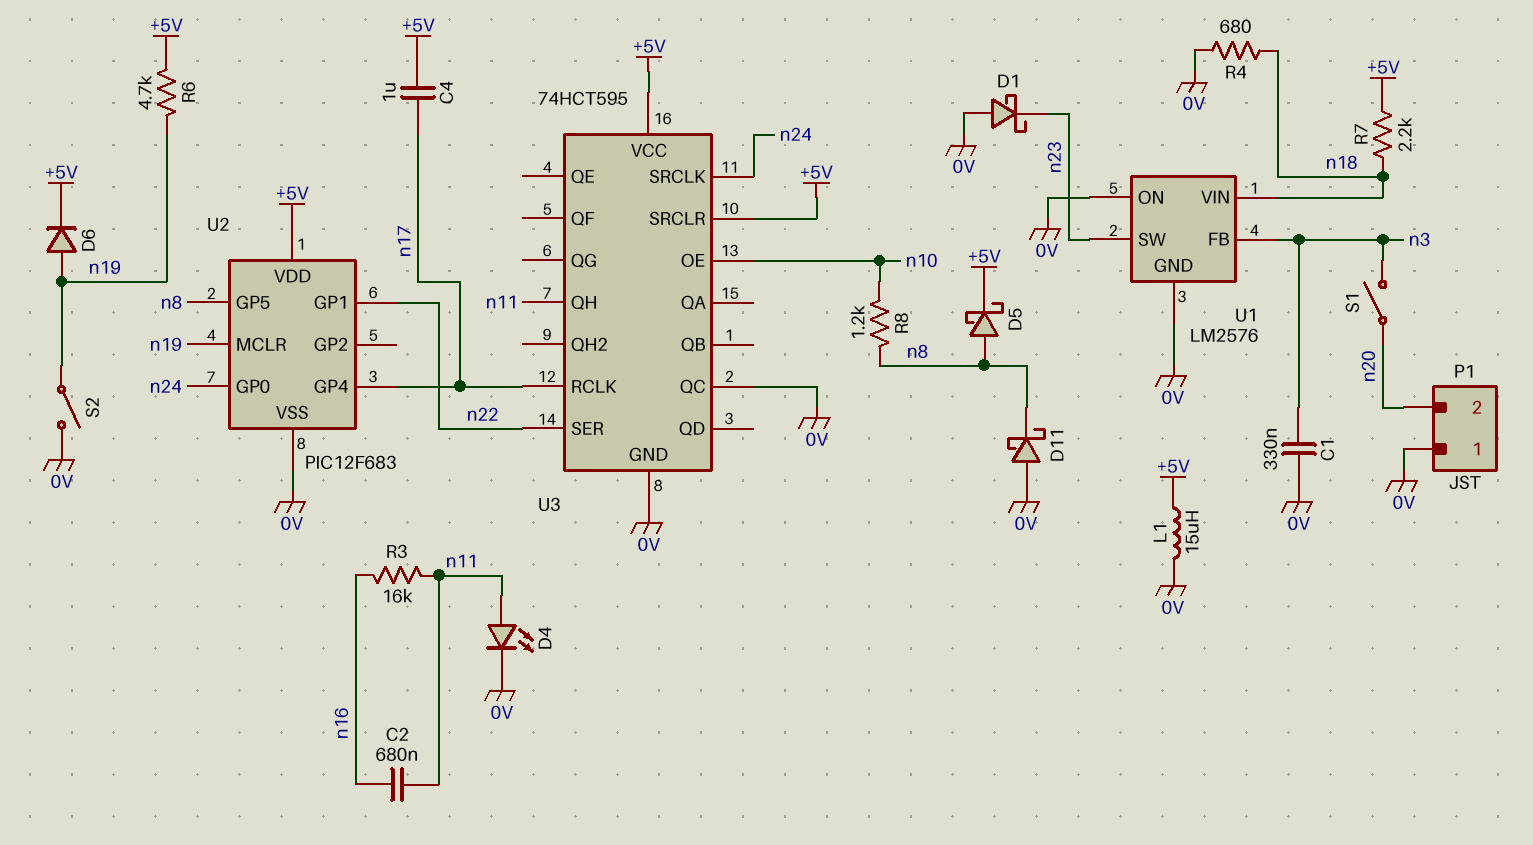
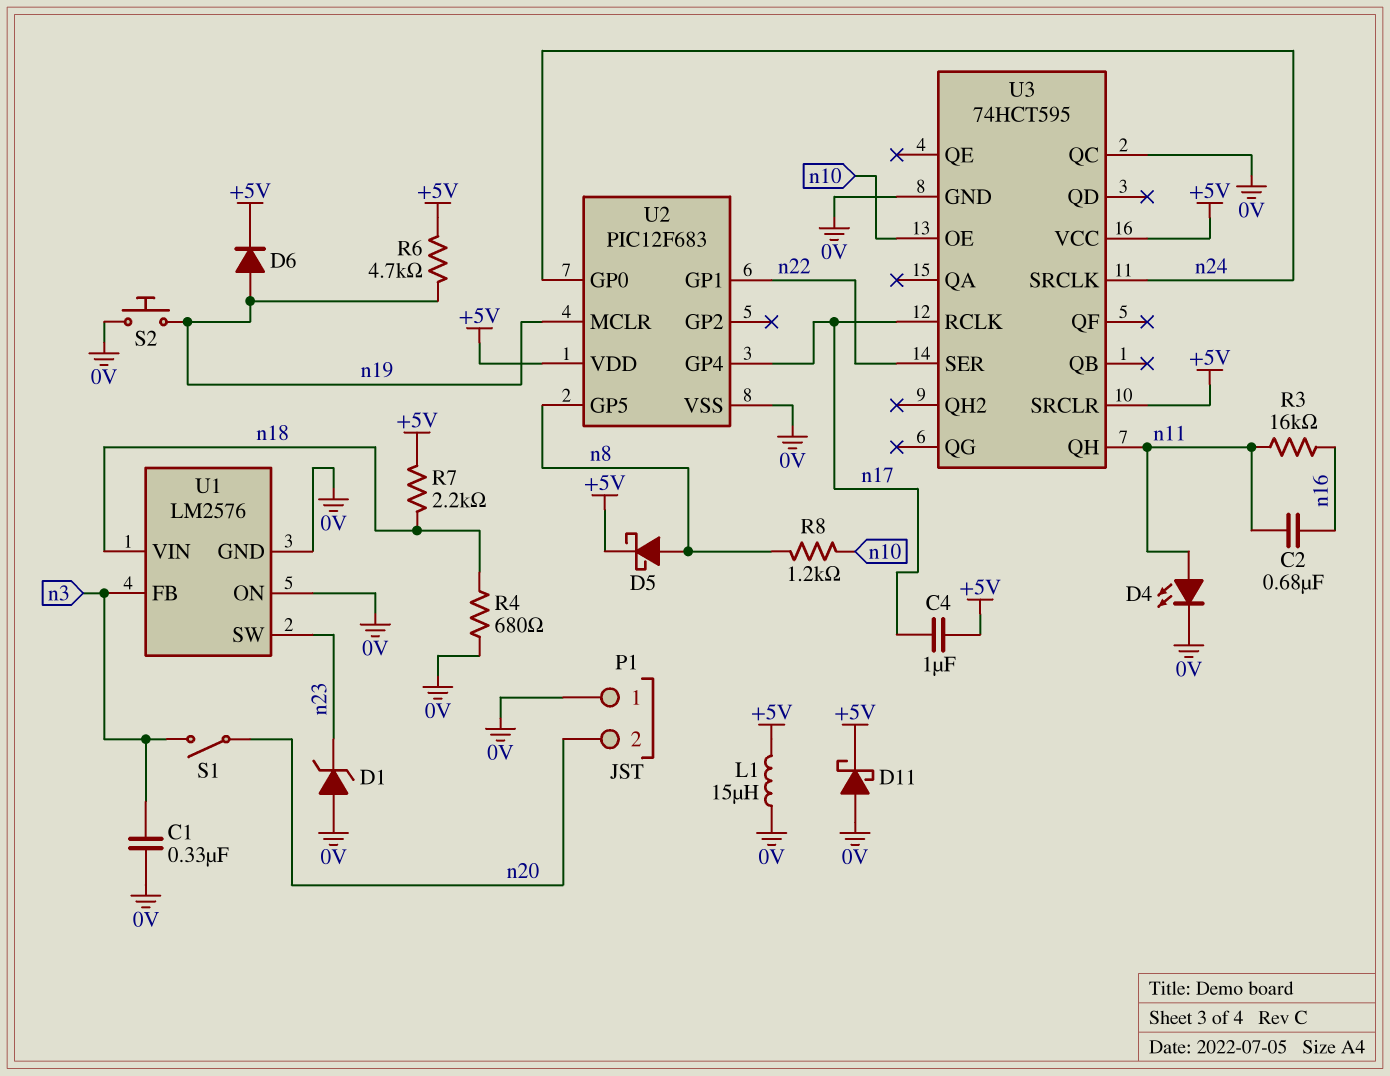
D1: schottky (A 0V, K n23) -> zener (A 0V, K n23)
D11: schottky (A 0V, K n8) -> schottky (A 0V, K +5V)
S2: switch (0V, n19) -> button (0V, n19)

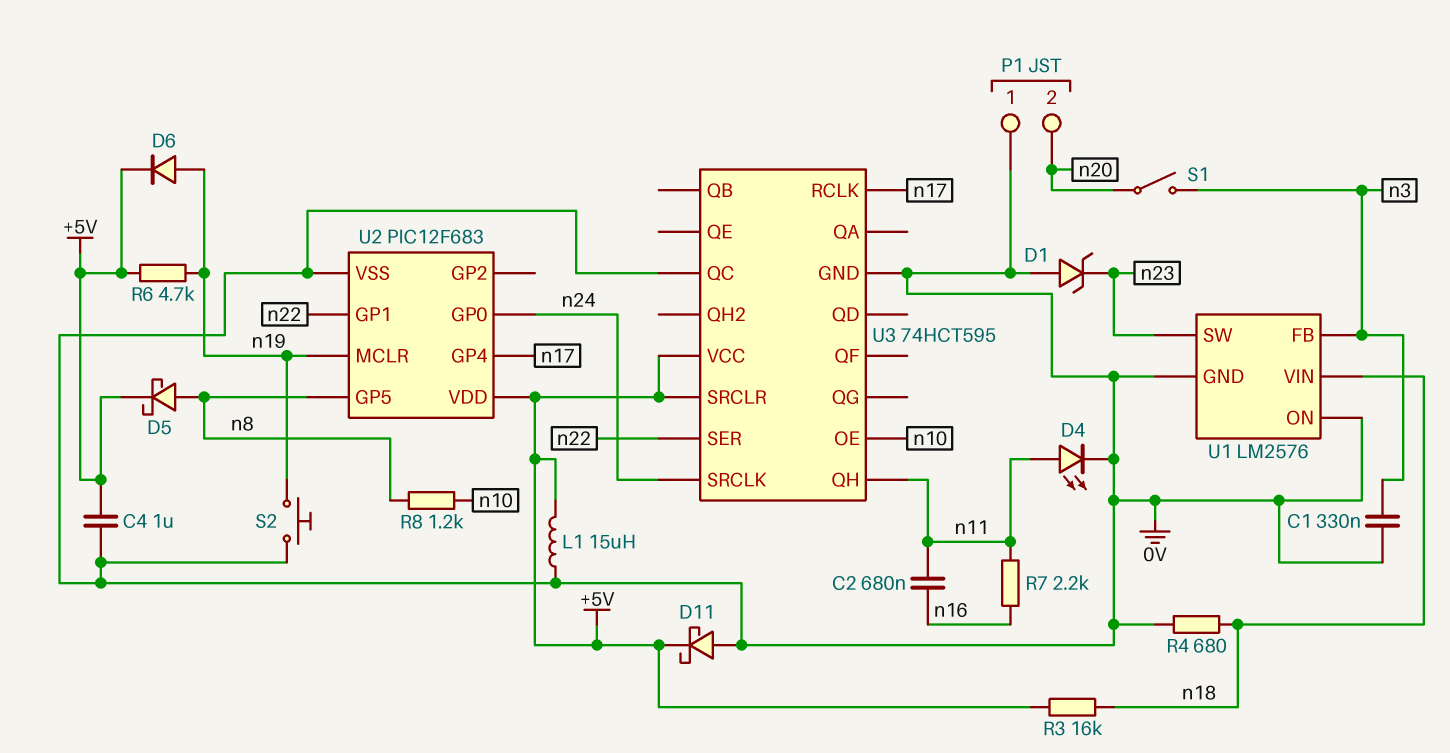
C4: 1uF (+5V, n17) -> 1uF (+5V, 0V)
R3: 16k (n11, n16) -> 16k (+5V, n18)
R7: 2.2k (+5V, n18) -> 2.2k (n11, n16)

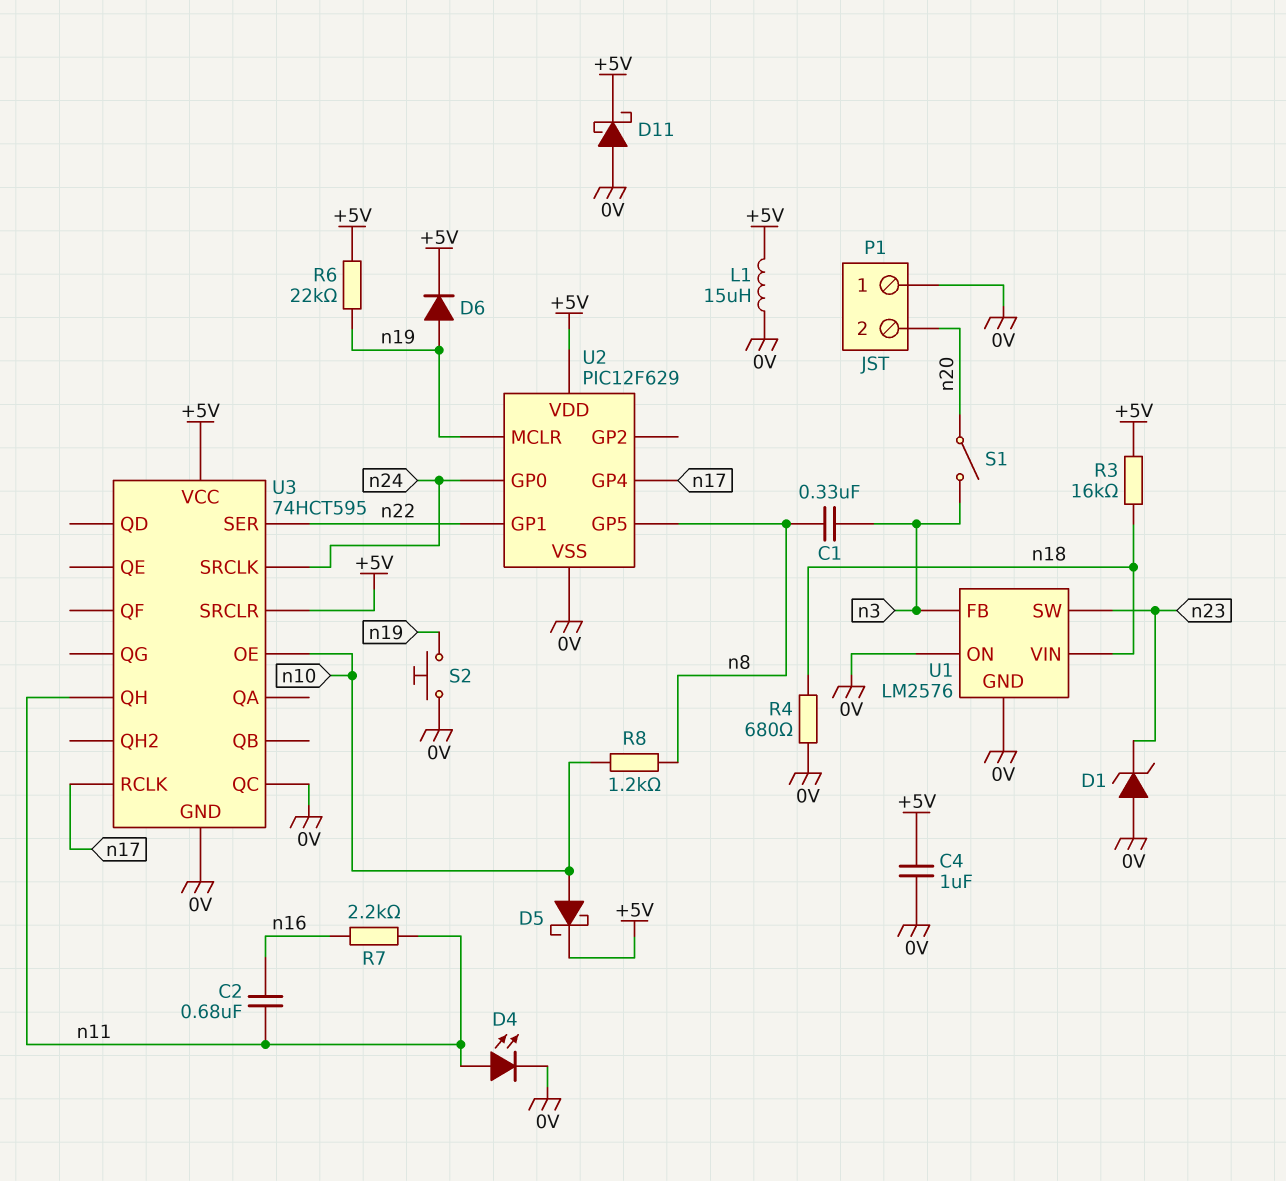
C1: 330nF (0V, n3) -> 330nF (n3, n8)
D5: schottky (A n8, K +5V) -> schottky (A n10, K +5V)
R6: 4.7k (+5V, n19) -> 22k (+5V, n19)
U2: PIC12F683 -> PIC12F629

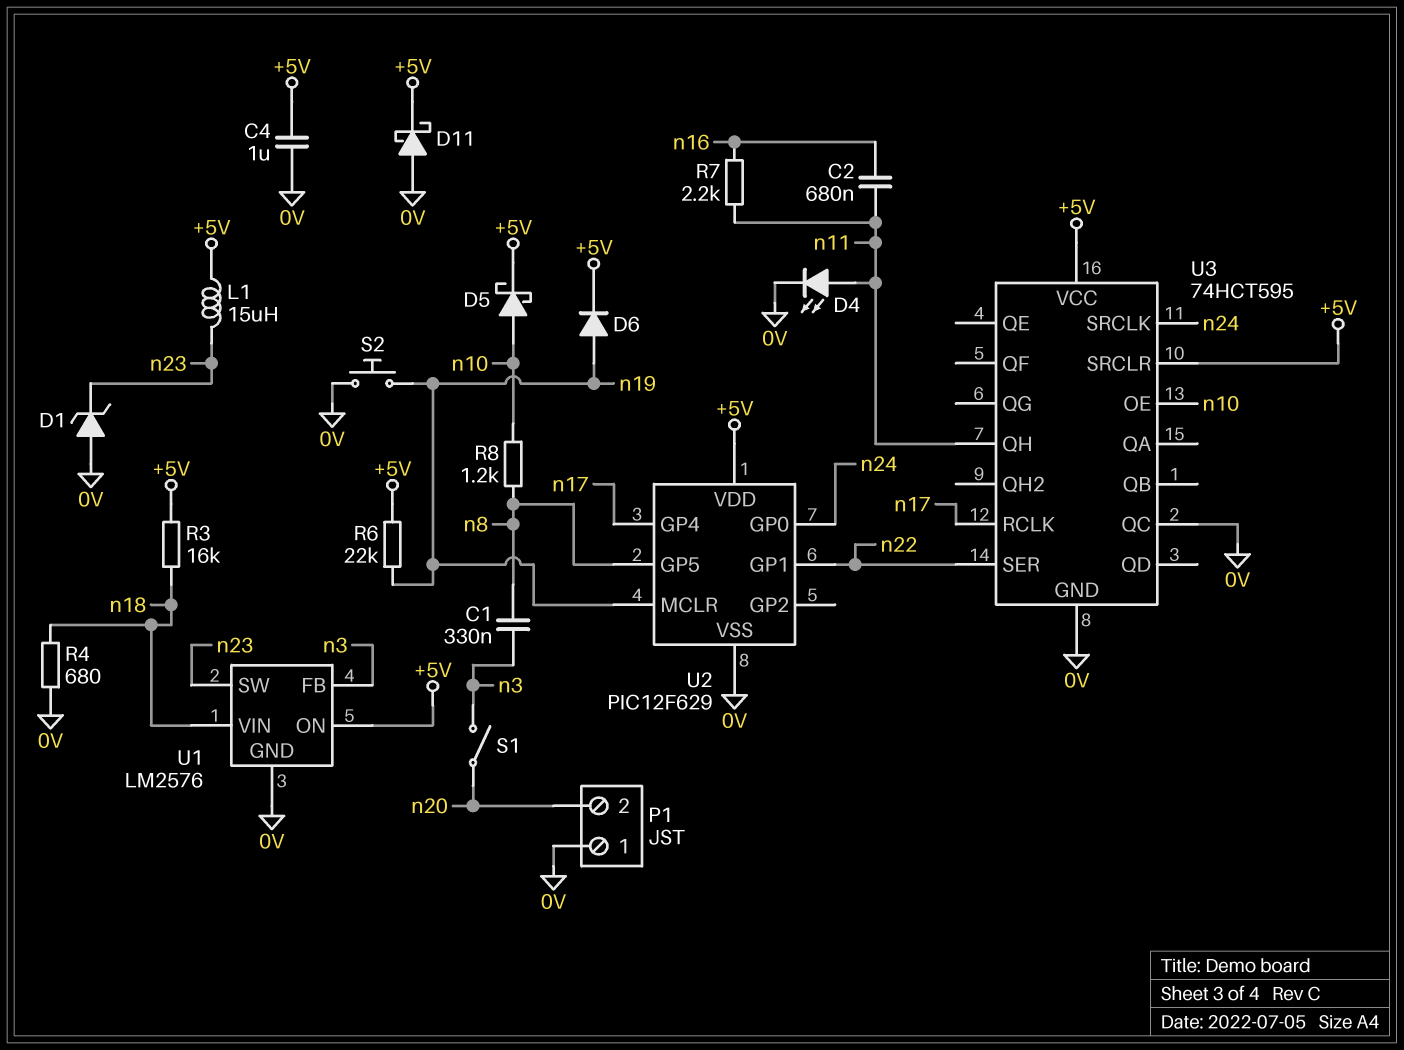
L1: 15uH (+5V, 0V) -> 15uH (+5V, n23)
U1 pin ON: 0V -> +5V

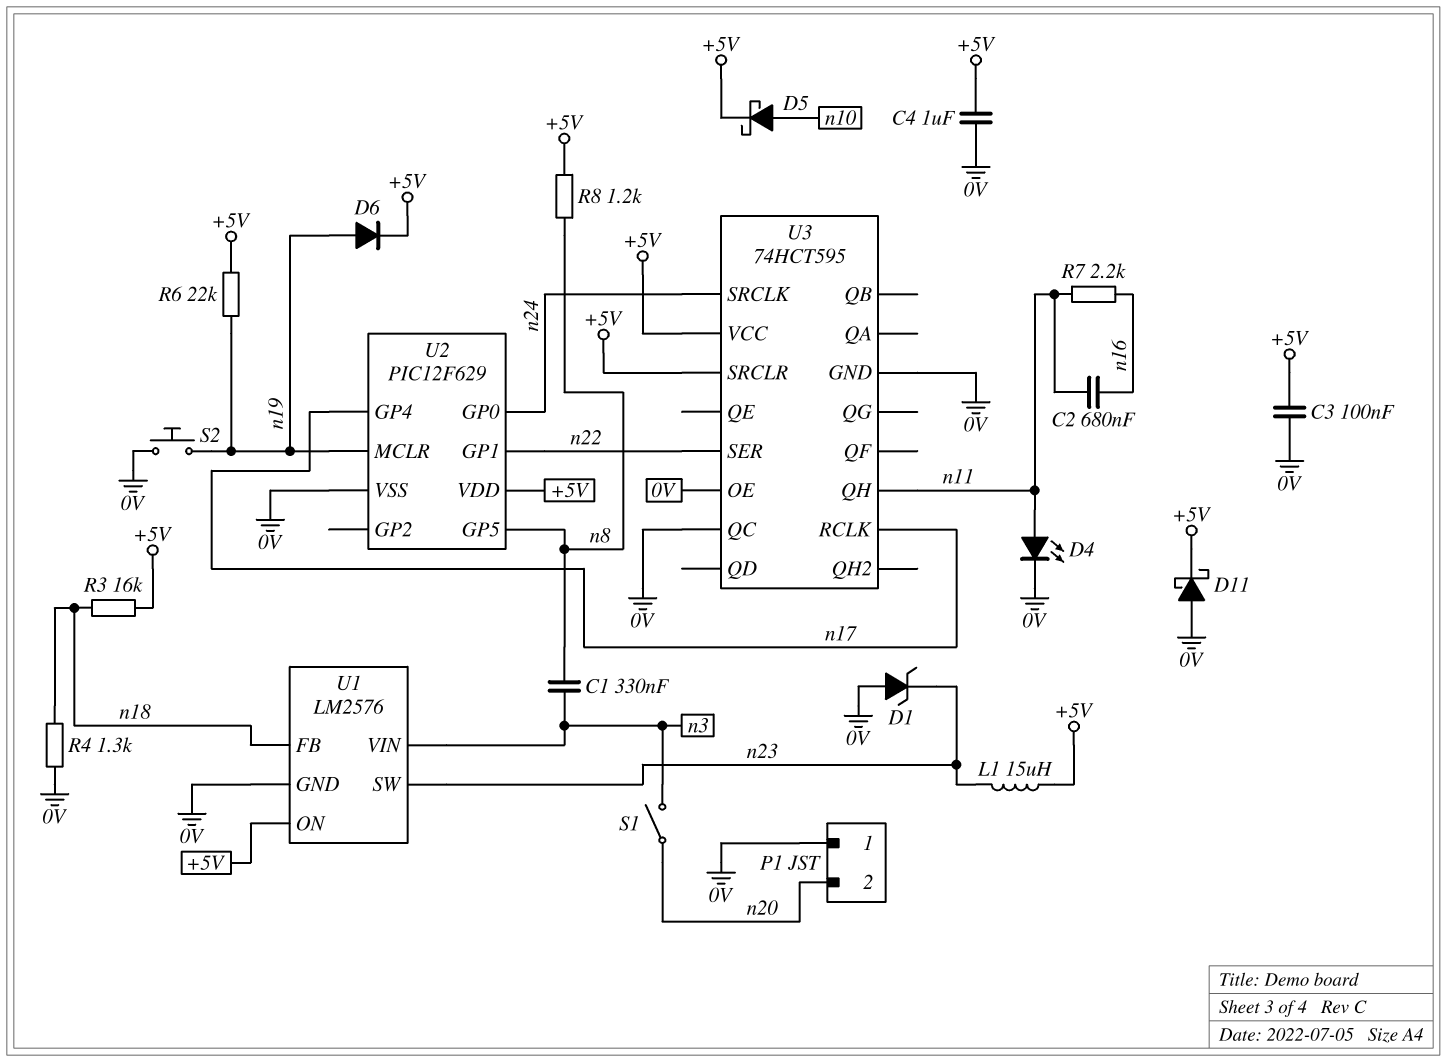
C3: none -> 100nF (+5V, 0V)
R4: 680 (0V, n18) -> 1.3k (0V, n18)
R8: 1.2k (n8, n10) -> 1.2k (+5V, n8)
U1 pin FB: n3 -> n18
U1 pin VIN: n18 -> n3
U3 pin OE: n10 -> 0V

